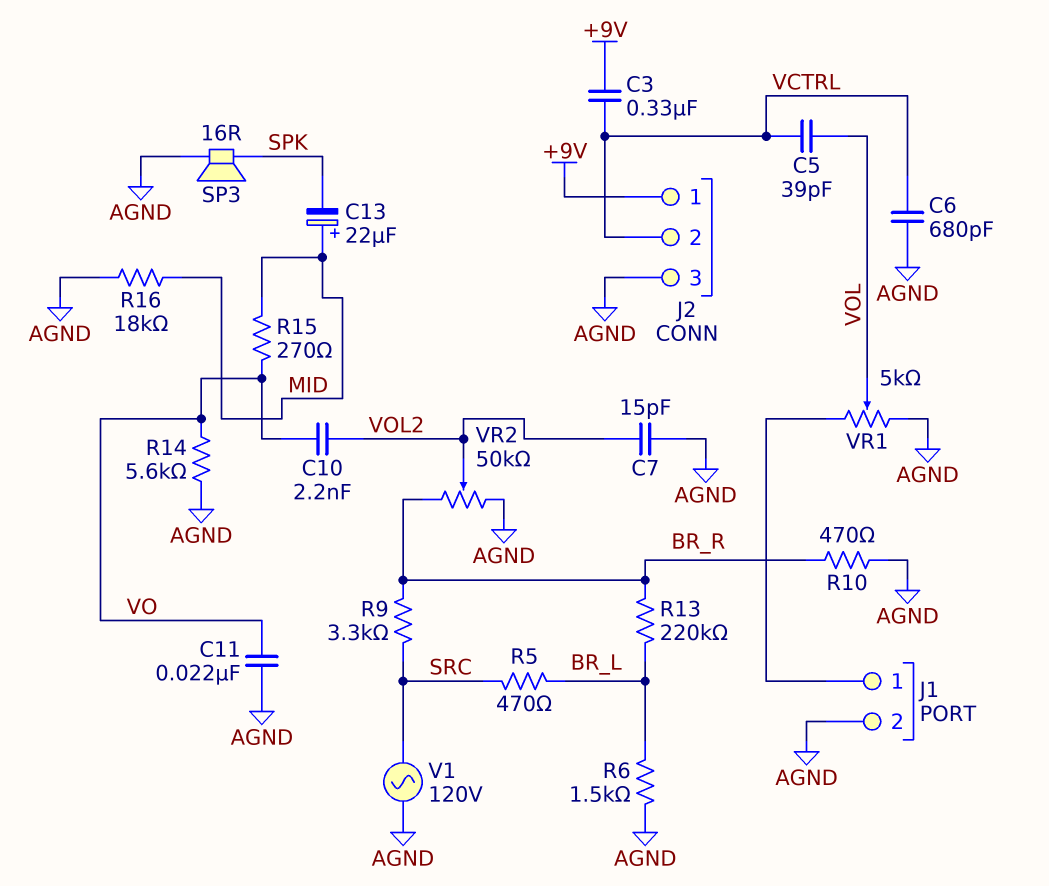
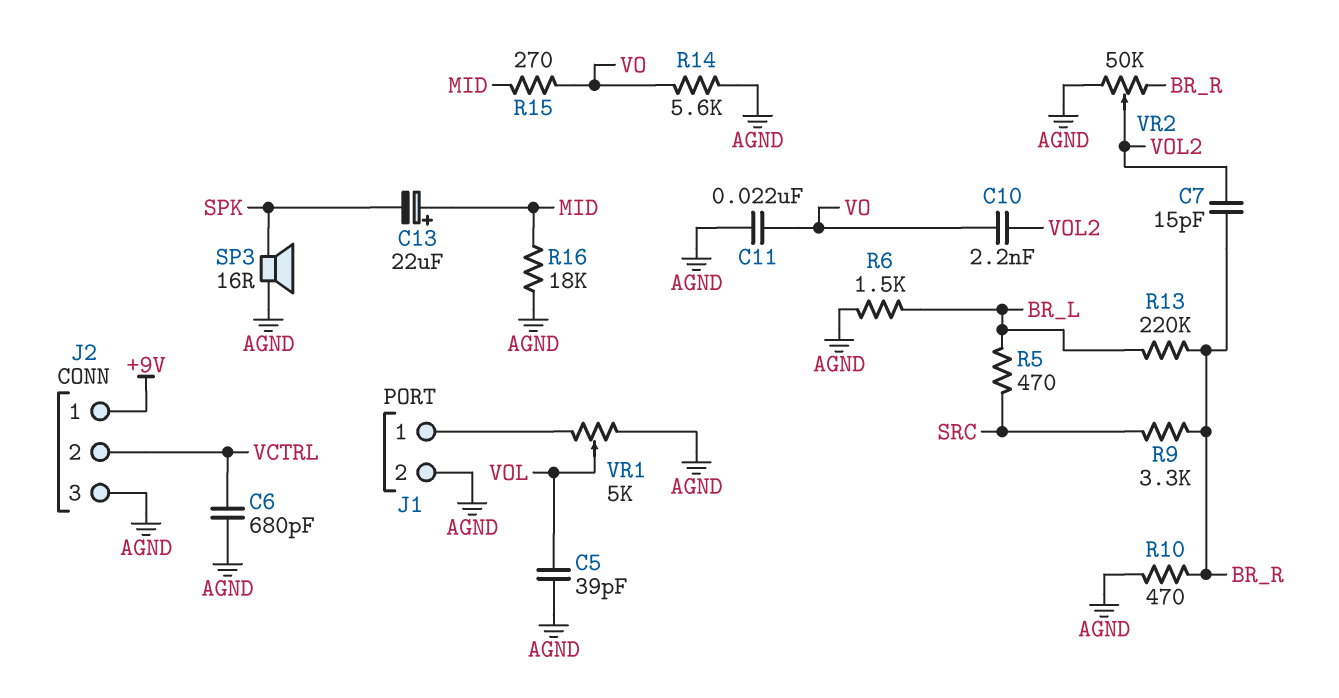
C3: 330nF (+9V, VCTRL) -> none
C5: 39pF (VCTRL, VOL) -> 39pF (AGND, VOL)
C7: 15pF (AGND, VOL2) -> 15pF (BR_R, VOL2)
V1: AC 120V (AGND, SRC) -> none

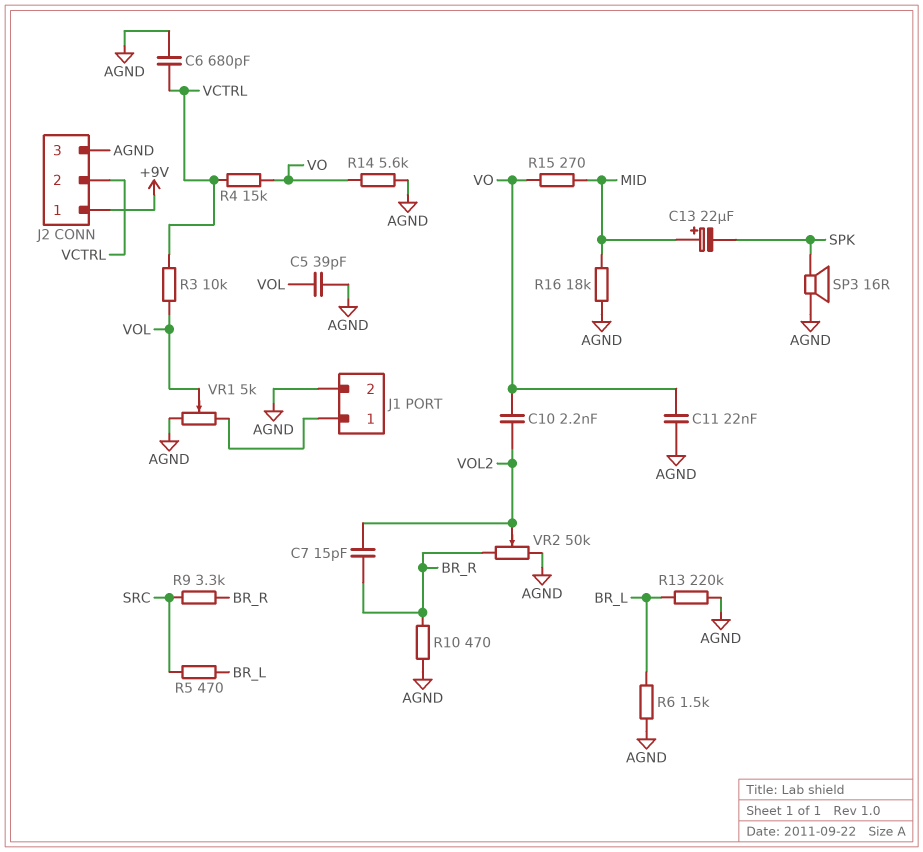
R3: none -> 10k (VCTRL, VOL)
R4: none -> 15k (VCTRL, VO)
R13: 220k (BR_L, BR_R) -> 220k (AGND, BR_L)

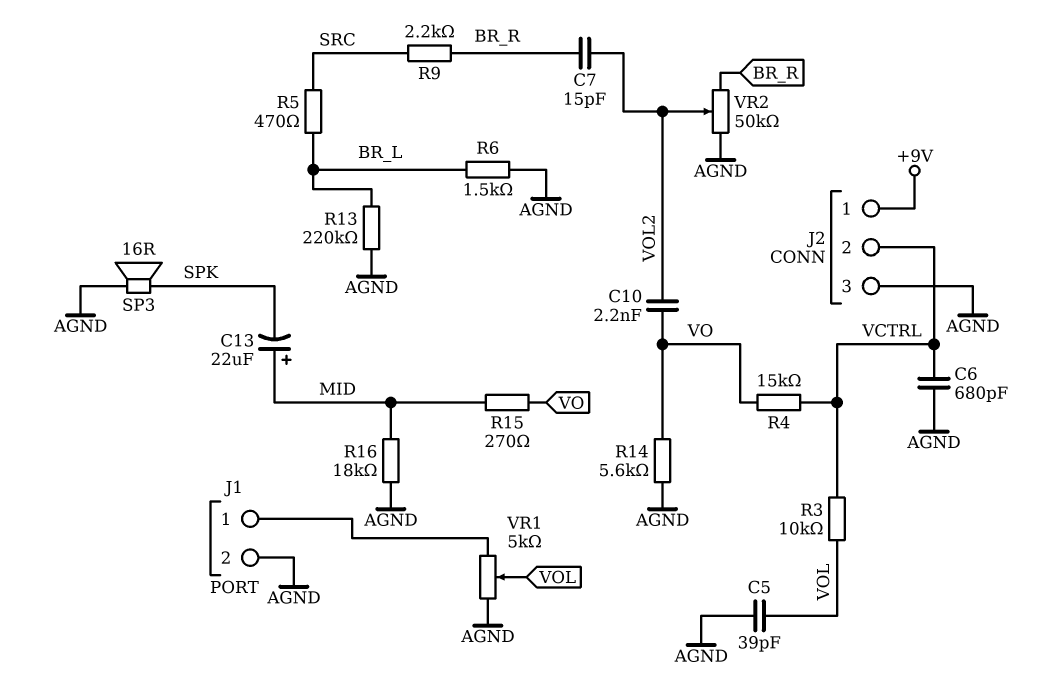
C11: 22nF (AGND, VO) -> none
R9: 3.3k (BR_R, SRC) -> 2.2k (BR_R, SRC)
R10: 470 (AGND, BR_R) -> none

